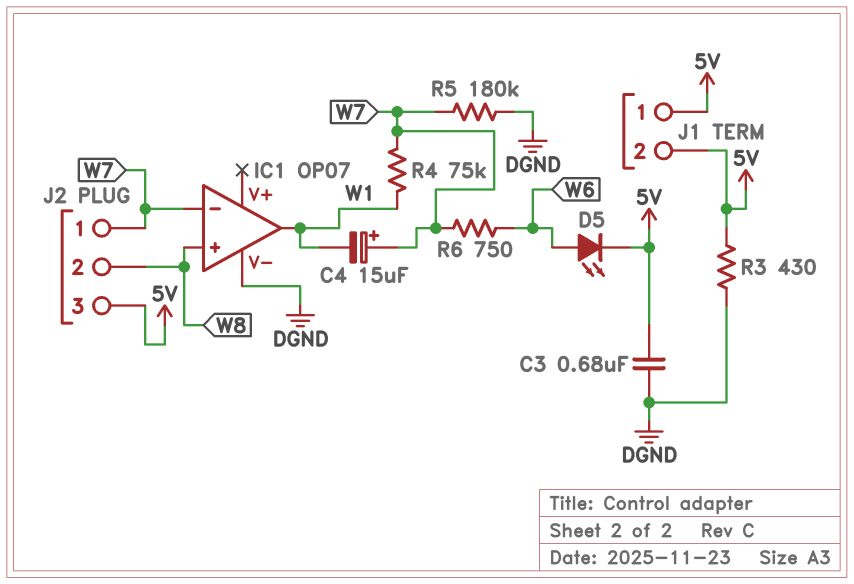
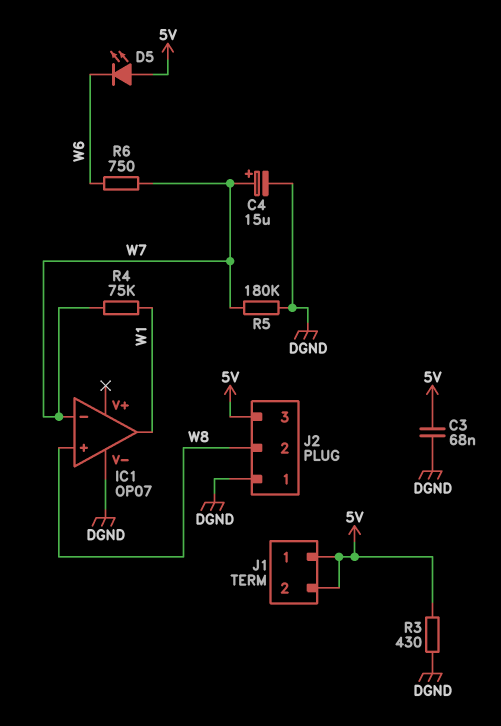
C3: 680nF (5V, DGND) -> 68nF (5V, DGND)
C4: 15uF (plus W7, minus W1) -> 15uF (plus W7, minus DGND)
D5: LED (A W6, K 5V) -> LED (A 5V, K W6)
J2 pin 1: W7 -> DGND

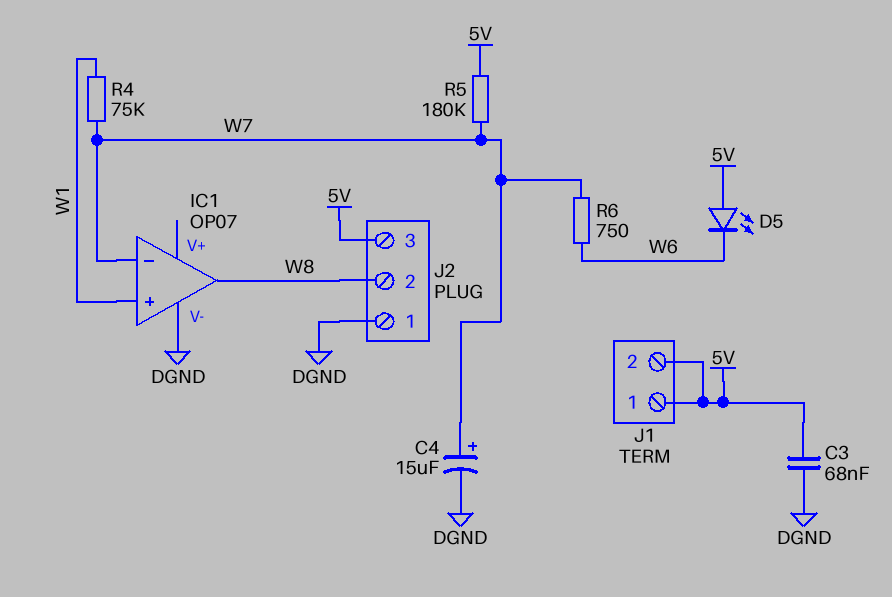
IC1 pin in+: W8 -> W1
IC1 pin out: W1 -> W8
R3: 430 (5V, DGND) -> none
R5: 180k (DGND, W7) -> 180k (5V, W7)

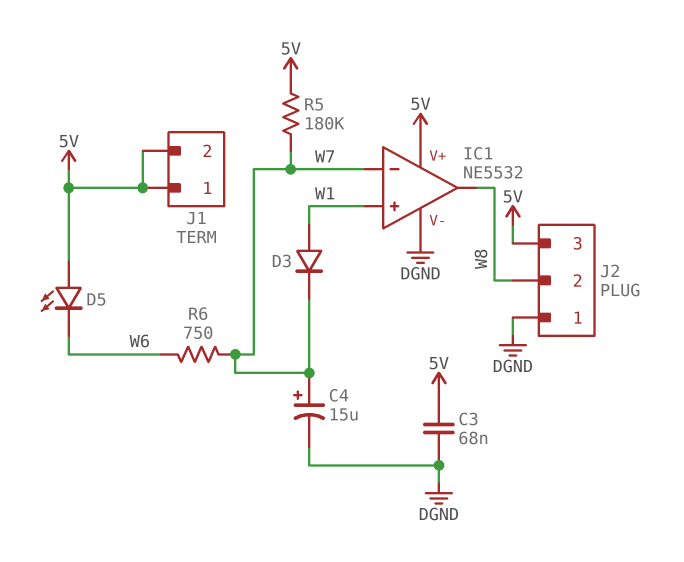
D3: none -> diode (A W1, K W7)
IC1: OP07 -> NE5532
IC1 pin V+: none -> 5V
R4: 75k (W1, W7) -> none

